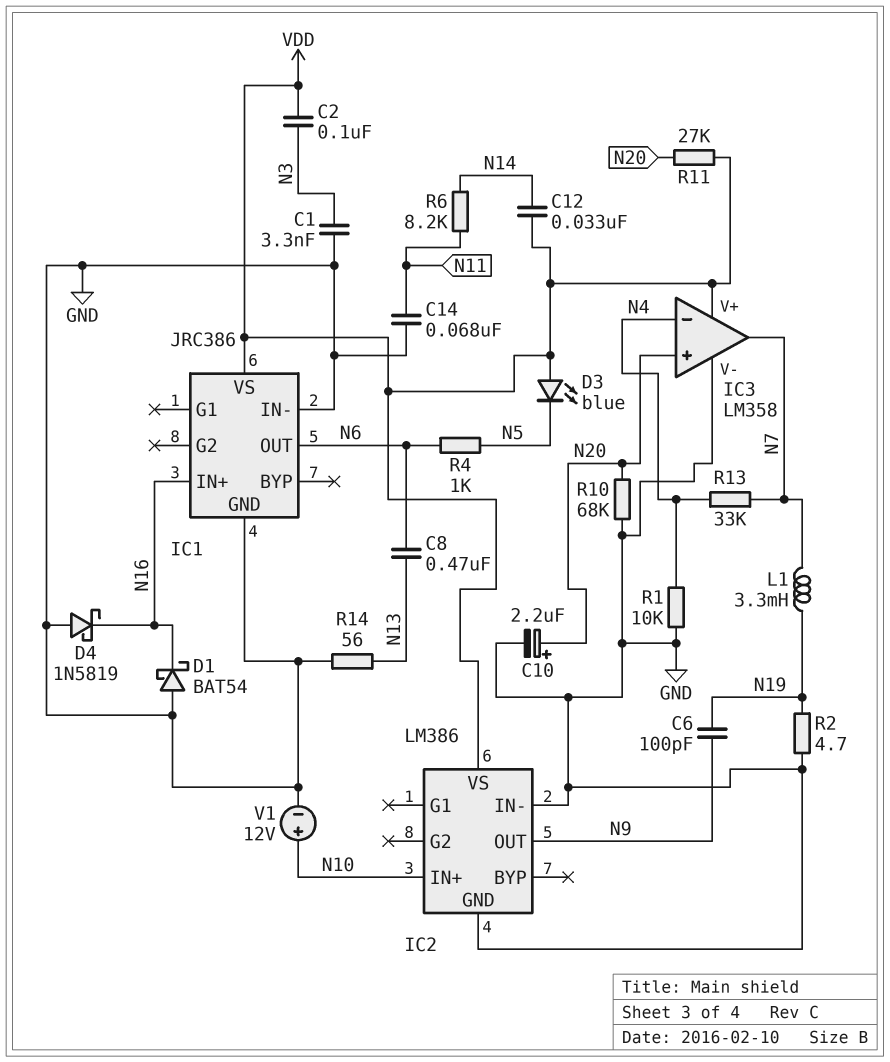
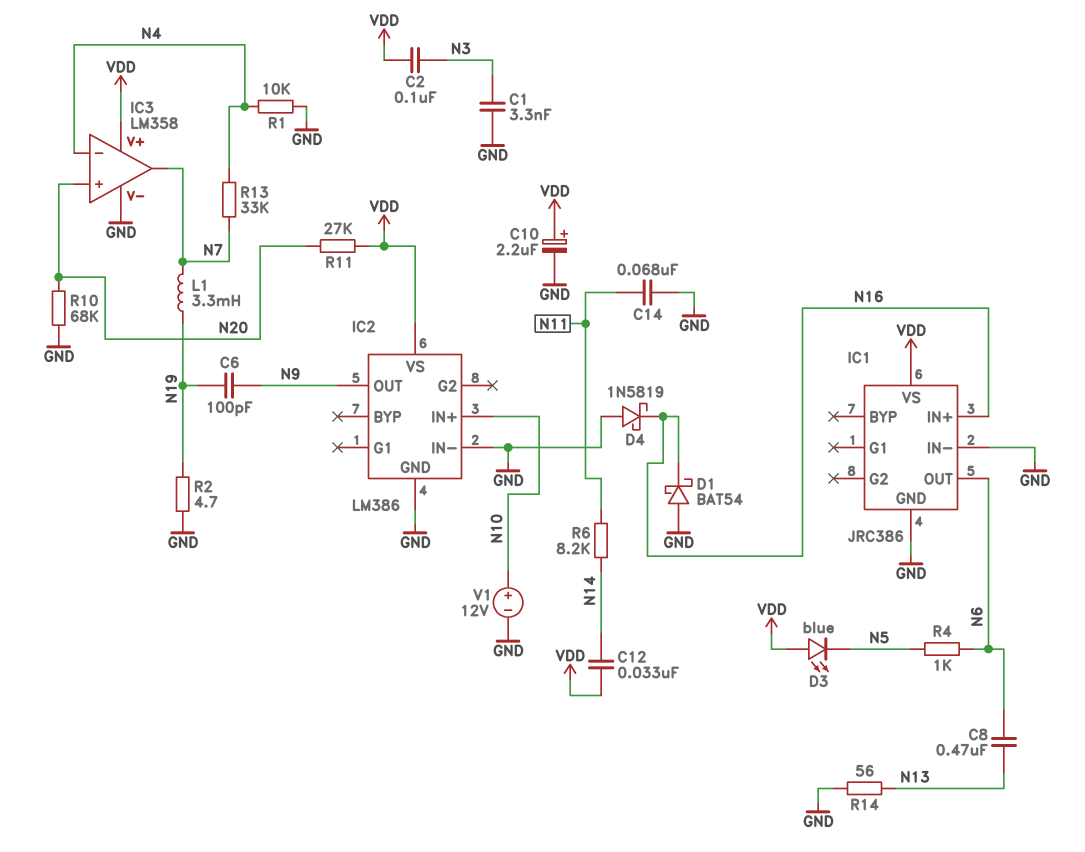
C10: 2.2uF (plus N20, minus GND) -> 2.2uF (plus VDD, minus GND)

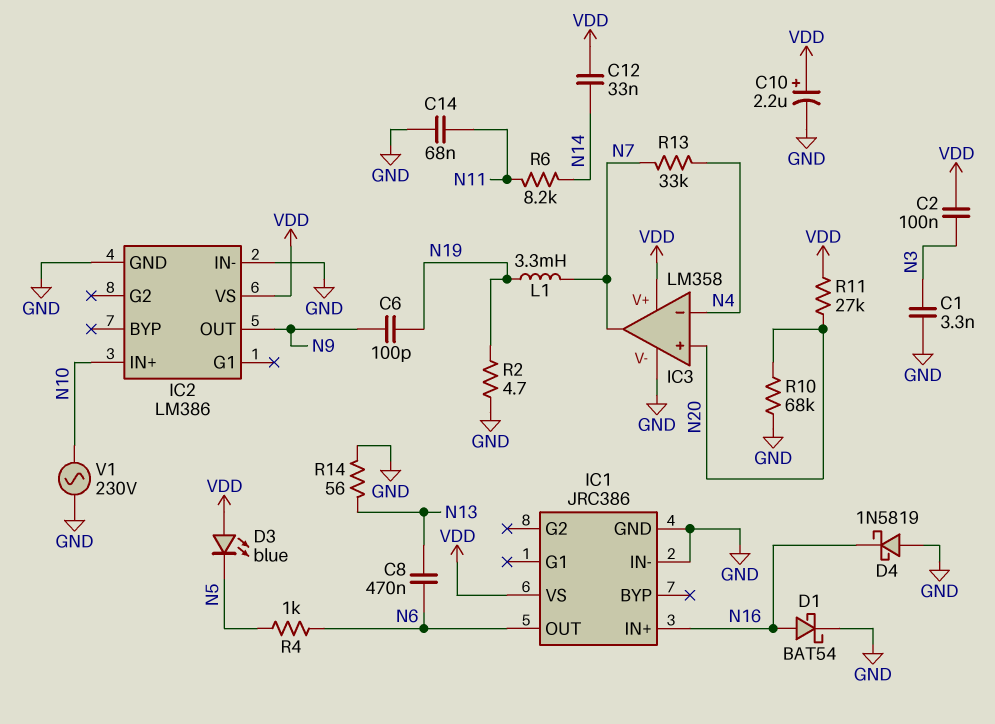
D1: schottky BAT54 (A GND, K N16) -> schottky BAT54 (A N16, K GND)
R1: 10k (GND, N4) -> none
V1: 12V (plus N10, minus GND) -> AC 230V (GND, N10)

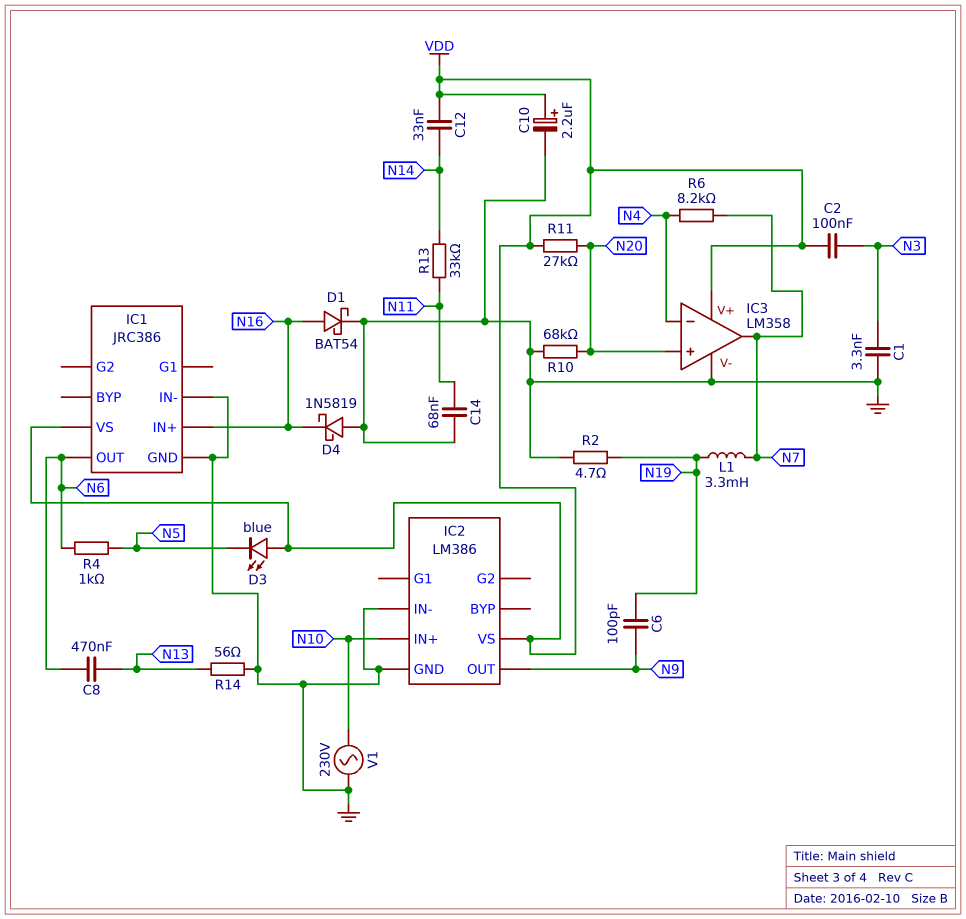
R6: 8.2k (N11, N14) -> 8.2k (N4, N7)
R13: 33k (N4, N7) -> 33k (N11, N14)

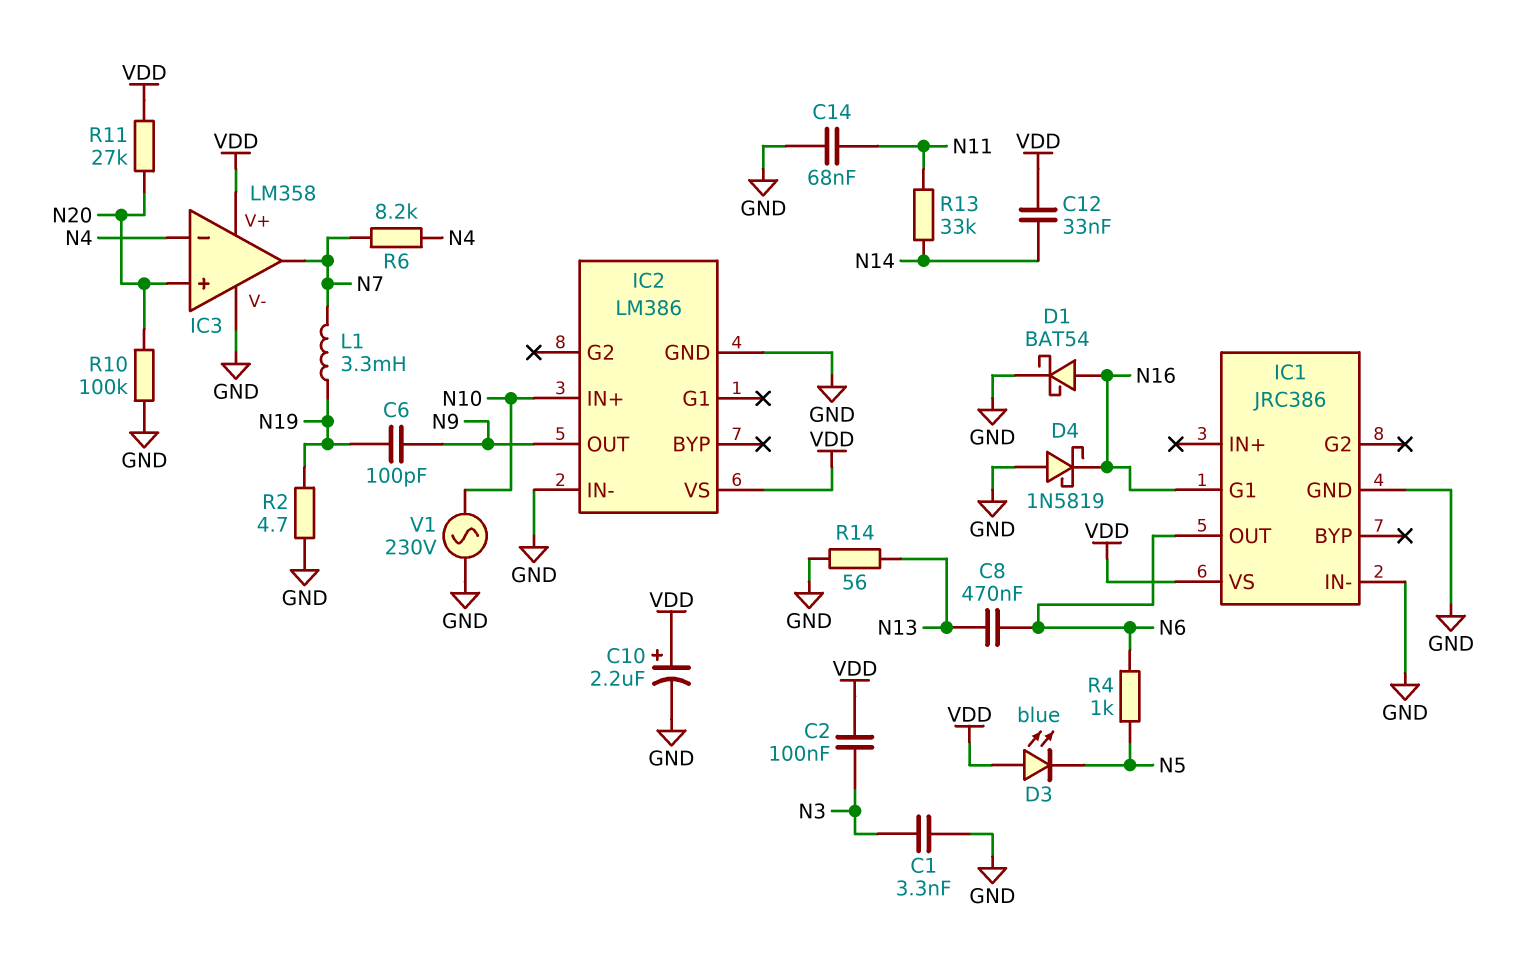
IC1 pin G1: none -> N16
IC1 pin IN+: N16 -> none
R10: 68k (GND, N20) -> 100k (GND, N20)

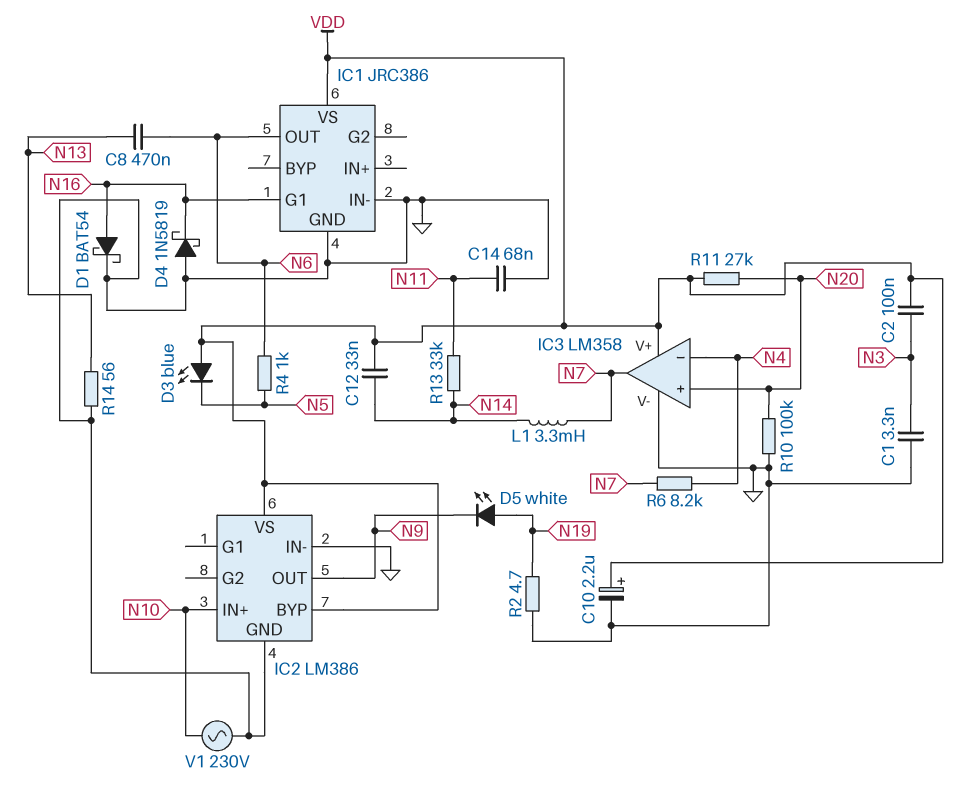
C6: 100pF (N9, N19) -> none
D5: none -> LED white (A N19, K N9)
IC2 pin BYP: none -> VDD
L1: 3.3mH (N7, N19) -> 3.3mH (N7, N14)

